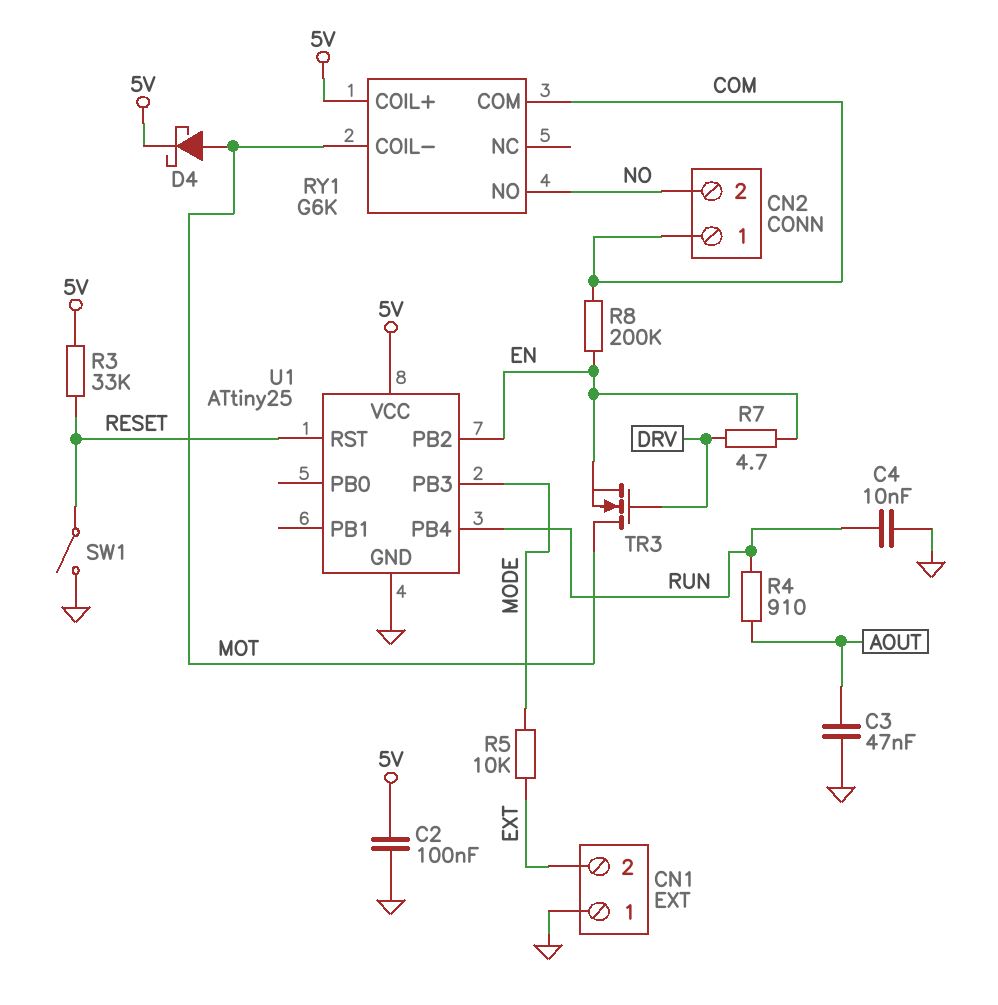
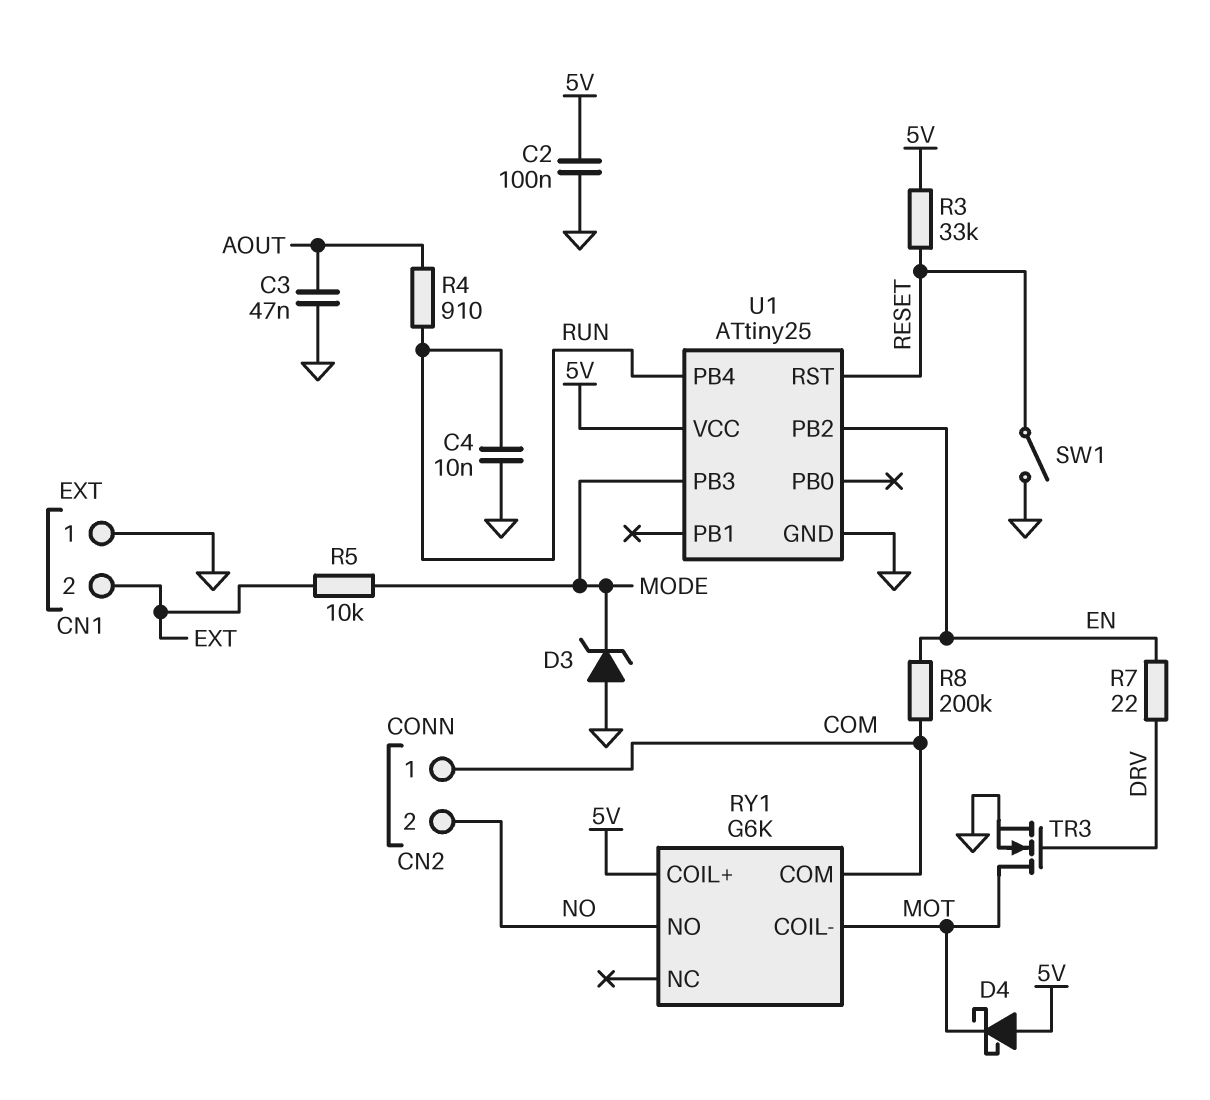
D3: none -> zener (A GND, K MODE)
D4: schottky (A MOT, K 5V) -> schottky (A 5V, K MOT)
R7: 4.7 (DRV, EN) -> 22 (DRV, EN)
TR3: NMOS (G DRV, D MOT, S EN) -> NMOS (G DRV, D MOT, S GND)

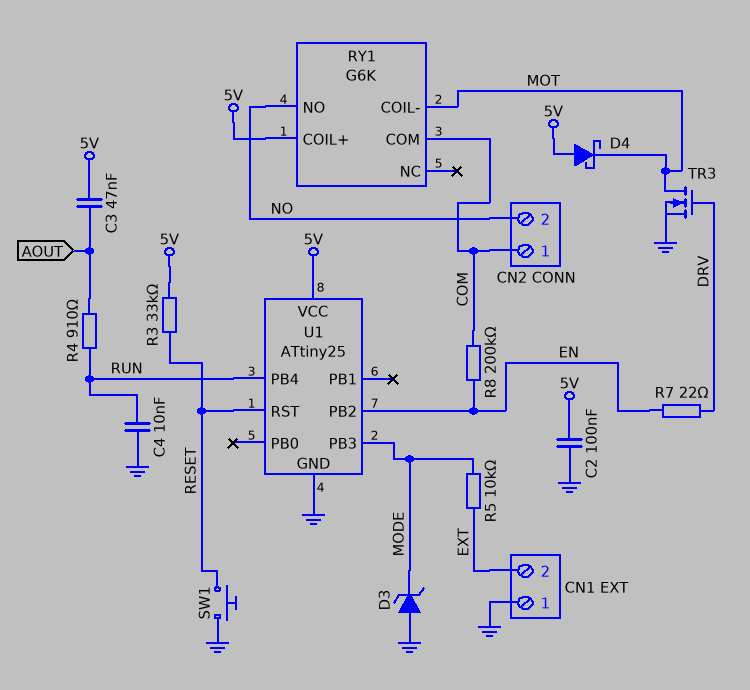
C3: 47nF (AOUT, GND) -> 47nF (5V, AOUT)
SW1: switch (GND, RESET) -> button (GND, RESET)

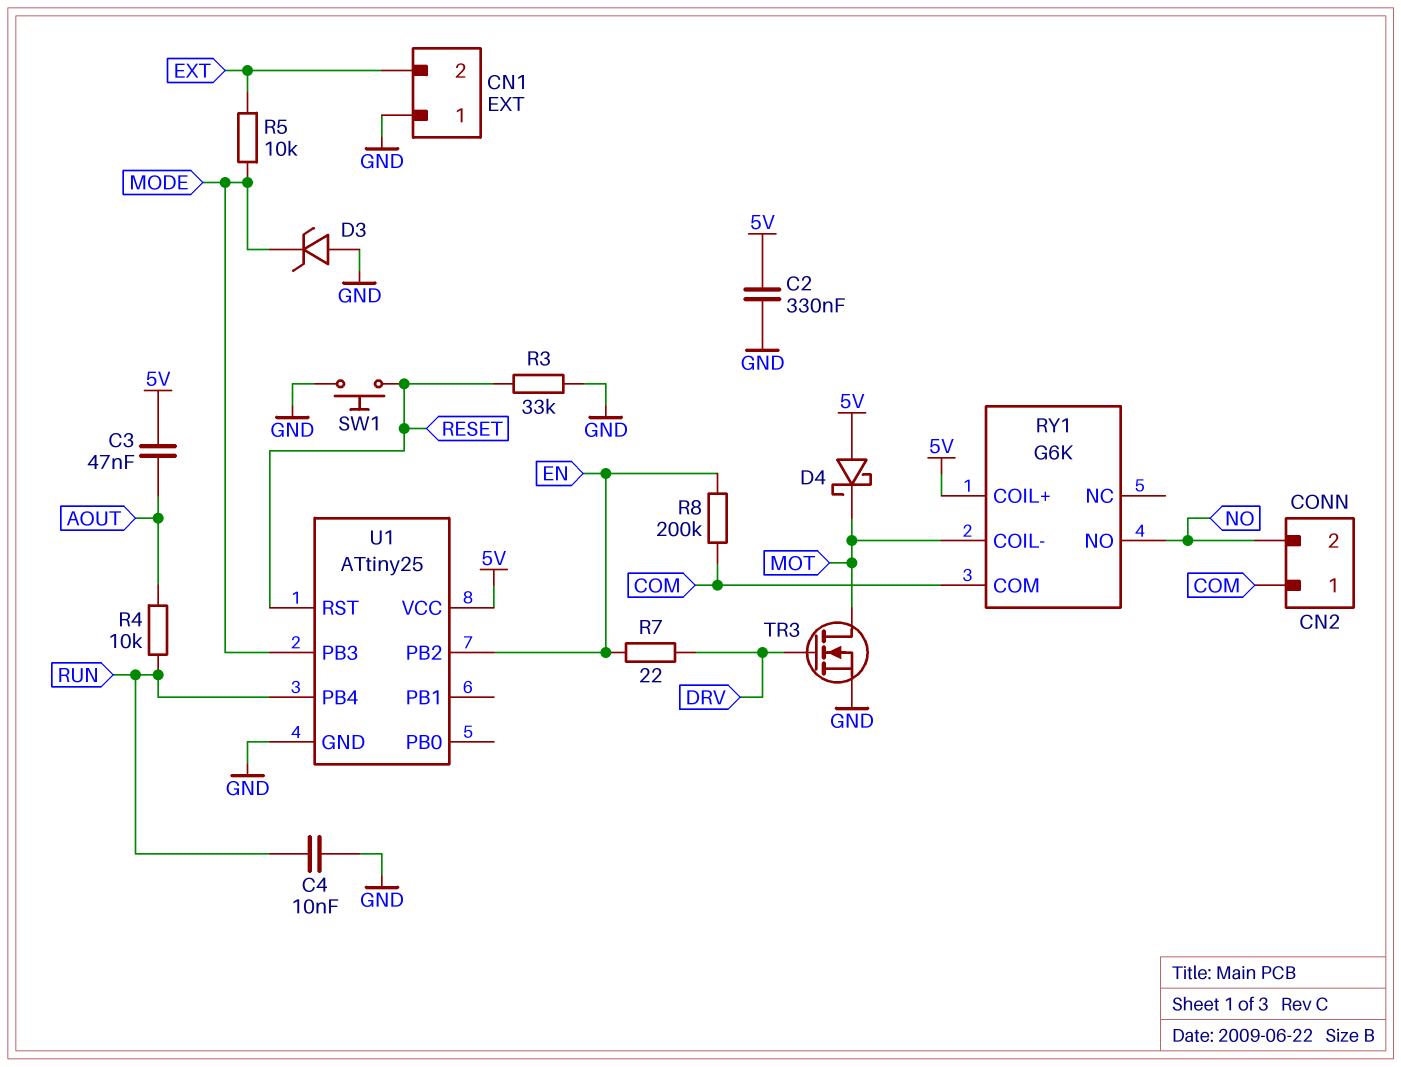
C2: 100nF (5V, GND) -> 330nF (5V, GND)
R3: 33k (5V, RESET) -> 33k (GND, RESET)
R4: 910 (AOUT, RUN) -> 10k (AOUT, RUN)

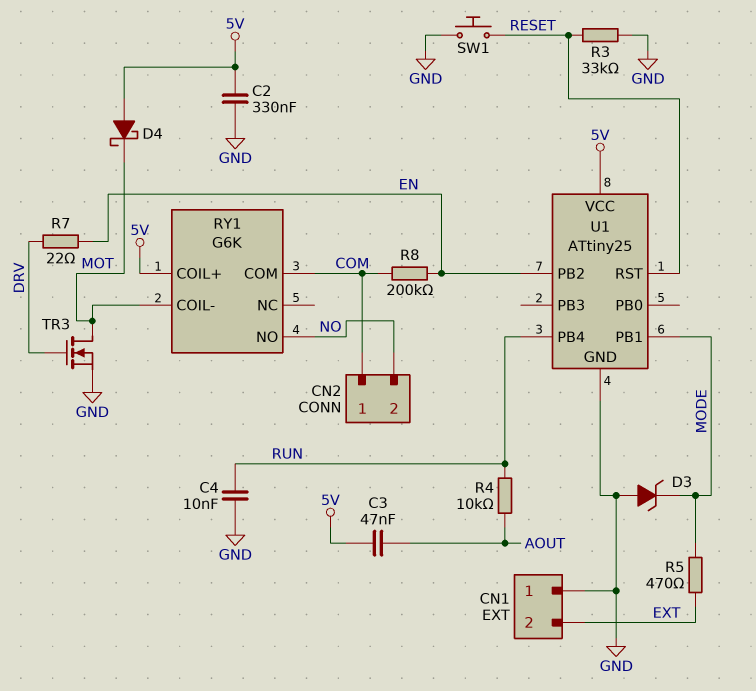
R5: 10k (EXT, MODE) -> 470 (EXT, MODE)
U1 pin PB1: none -> MODE
U1 pin PB3: MODE -> none

